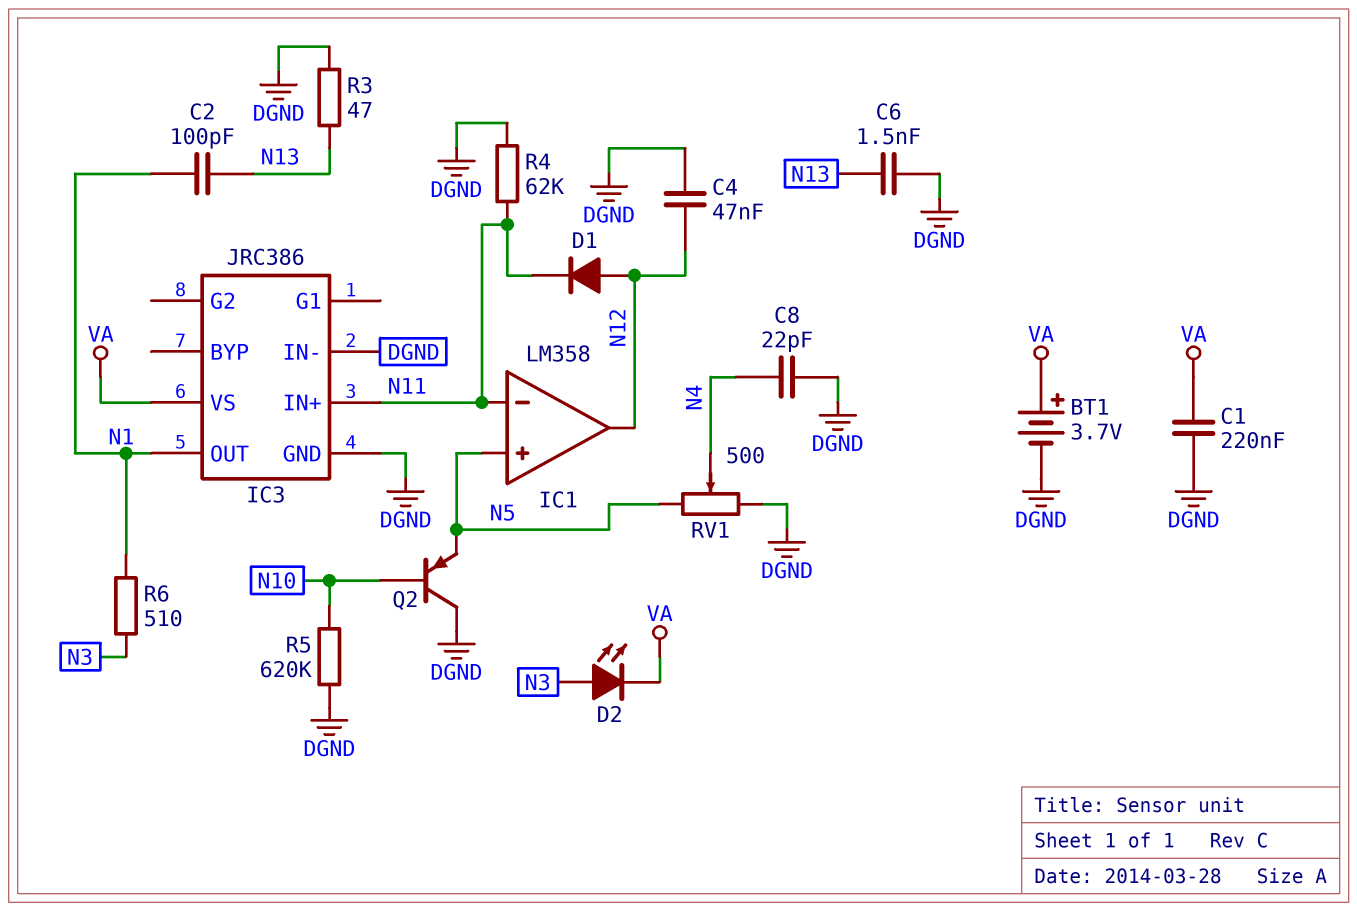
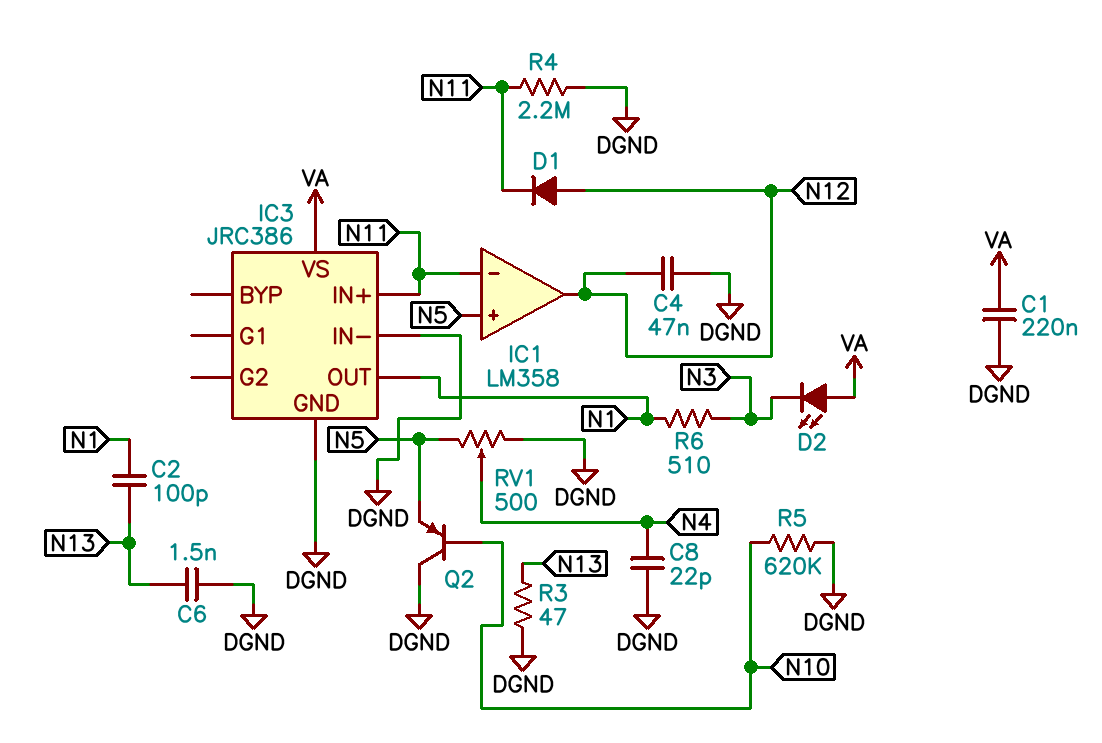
BT1: 3.7V (plus VA, minus DGND) -> none
D2: LED (A N3, K VA) -> LED (A VA, K N3)
R4: 62k (DGND, N11) -> 2.2M (DGND, N11)

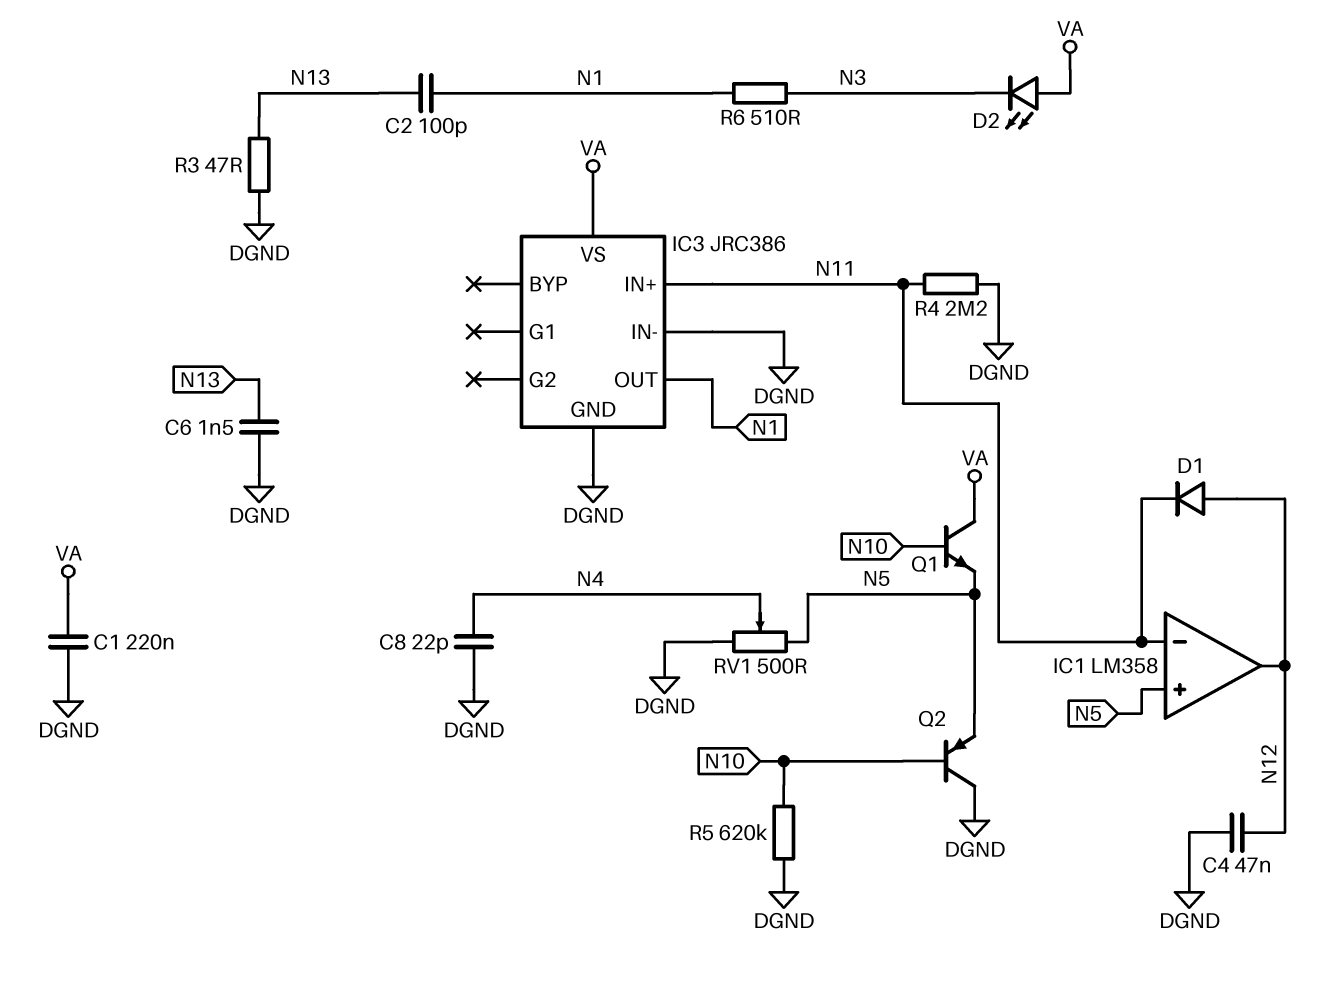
Q1: none -> NPN (B N10, C VA, E N5)

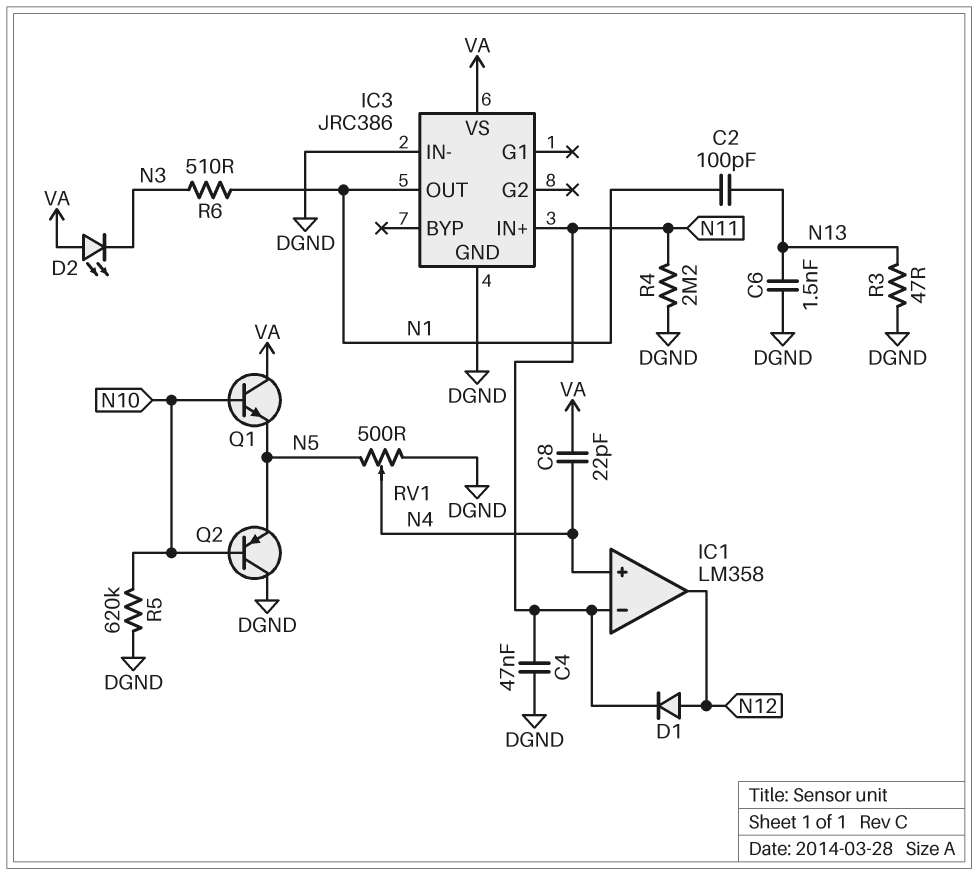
C1: 220nF (DGND, VA) -> none
C4: 47nF (DGND, N12) -> 47nF (DGND, N11)
C8: 22pF (DGND, N4) -> 22pF (N4, VA)
IC1 pin in+: N5 -> N4

